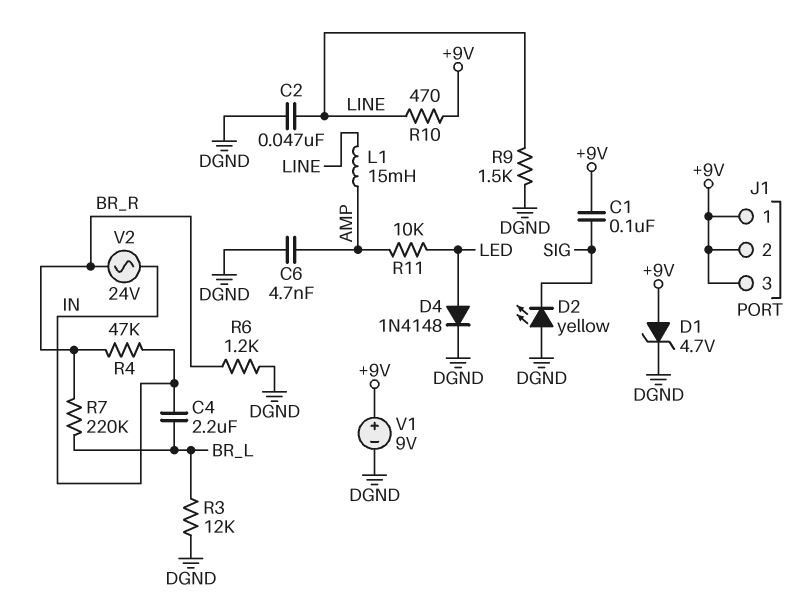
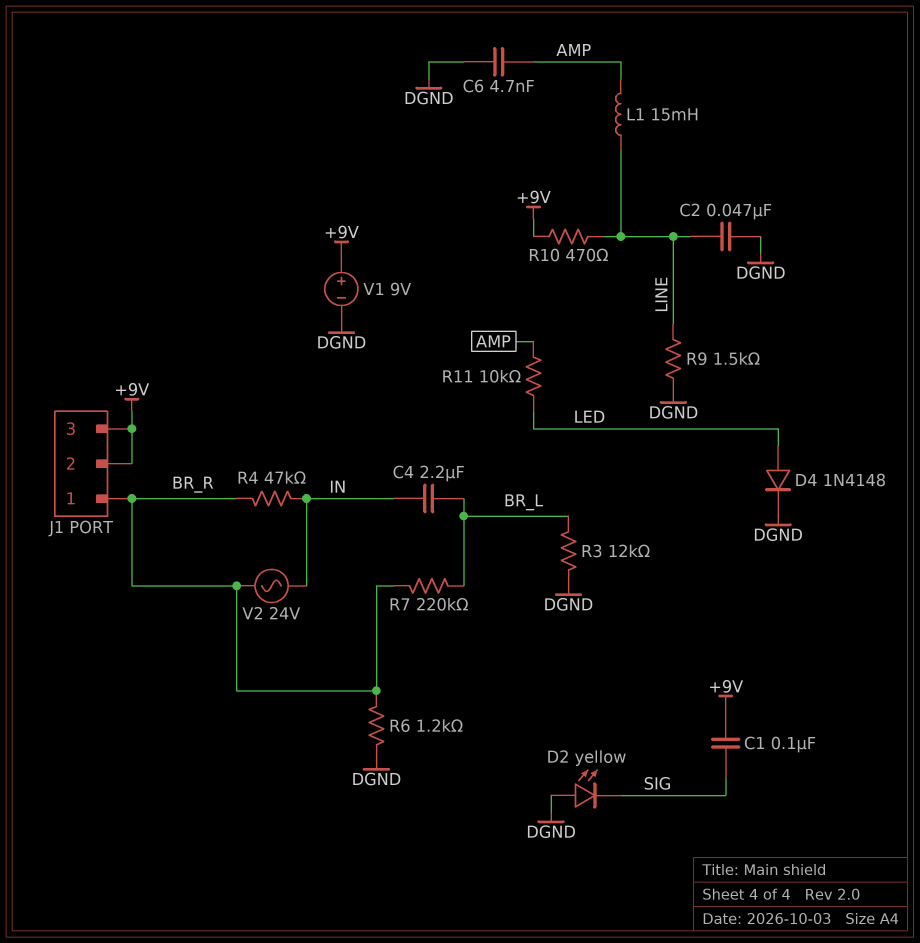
D1: zener 4.7V (A +9V, K DGND) -> none
J1 pin 1: +9V -> BR_R

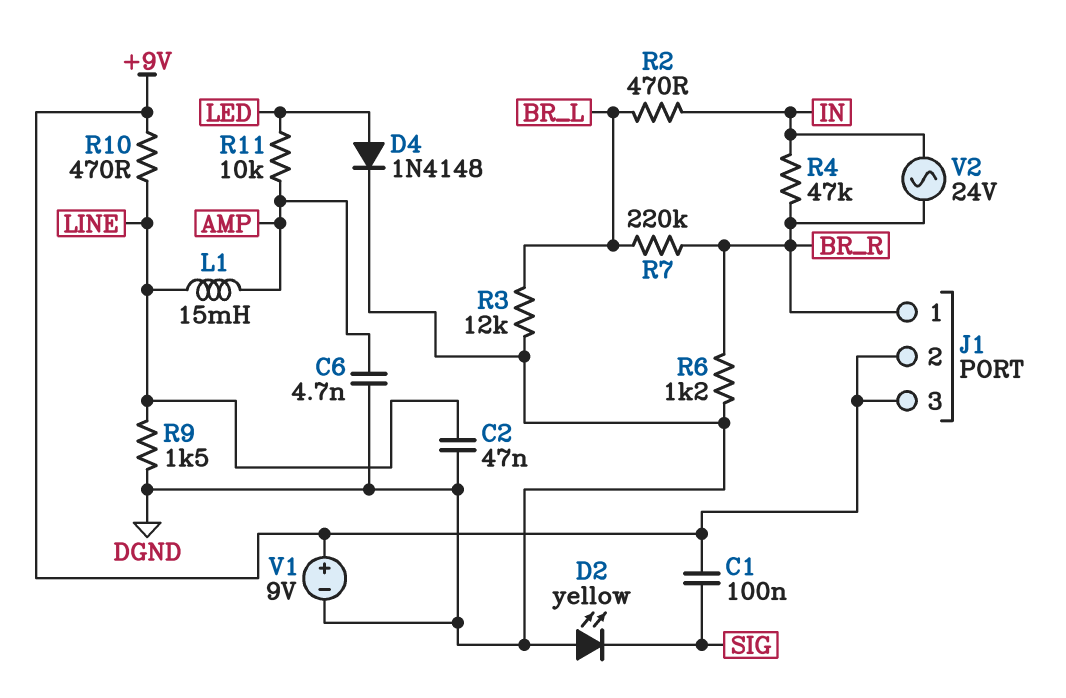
C4: 2.2uF (BR_L, IN) -> none
R2: none -> 470 (BR_L, IN)

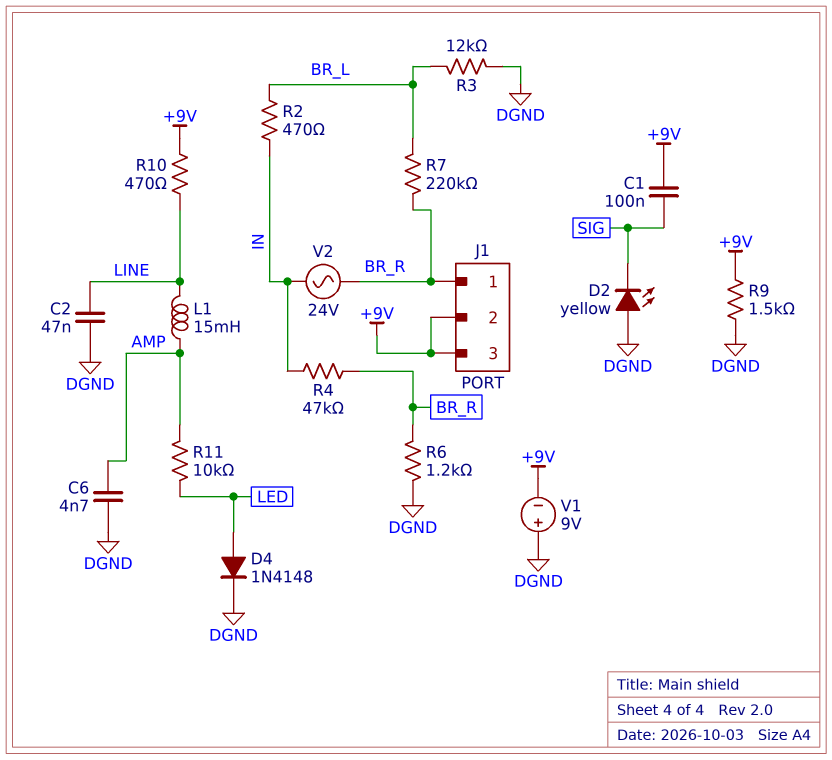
R9: 1.5k (DGND, LINE) -> 1.5k (+9V, DGND)
V1: 9V (plus +9V, minus DGND) -> 9V (plus DGND, minus +9V)

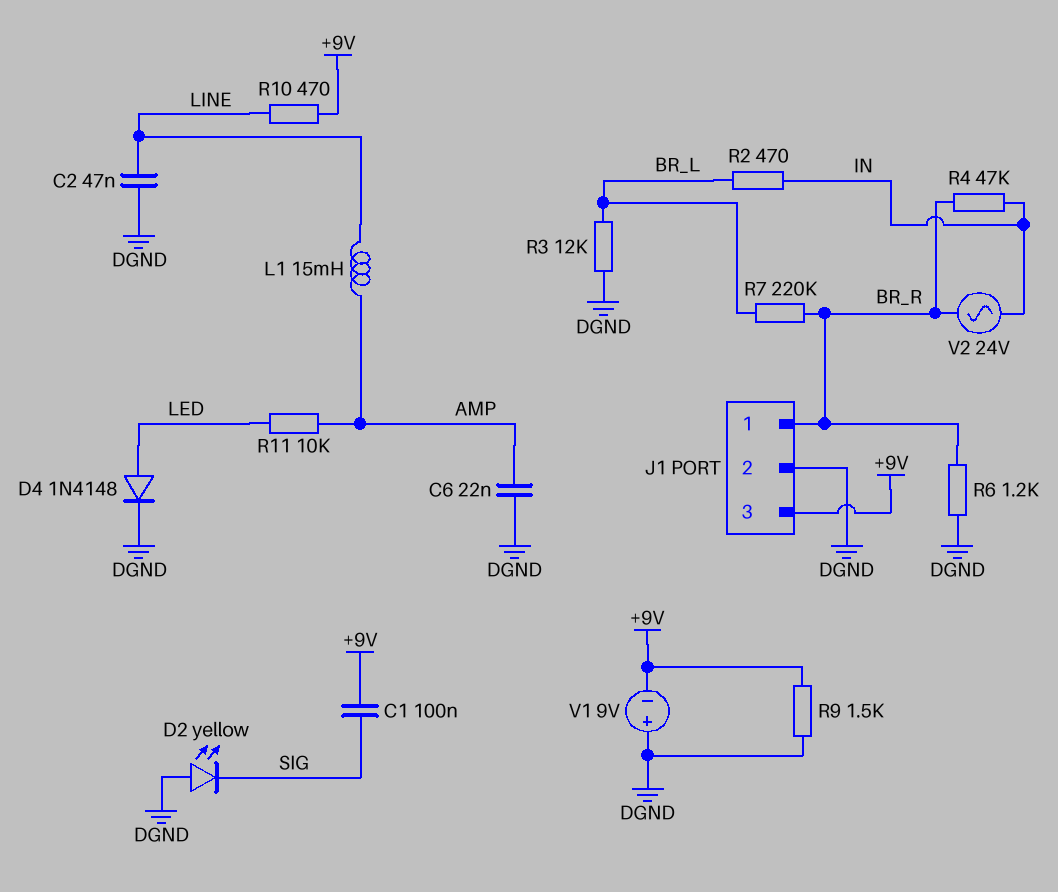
C6: 4.7nF (AMP, DGND) -> 22nF (AMP, DGND)
J1 pin 2: +9V -> DGND

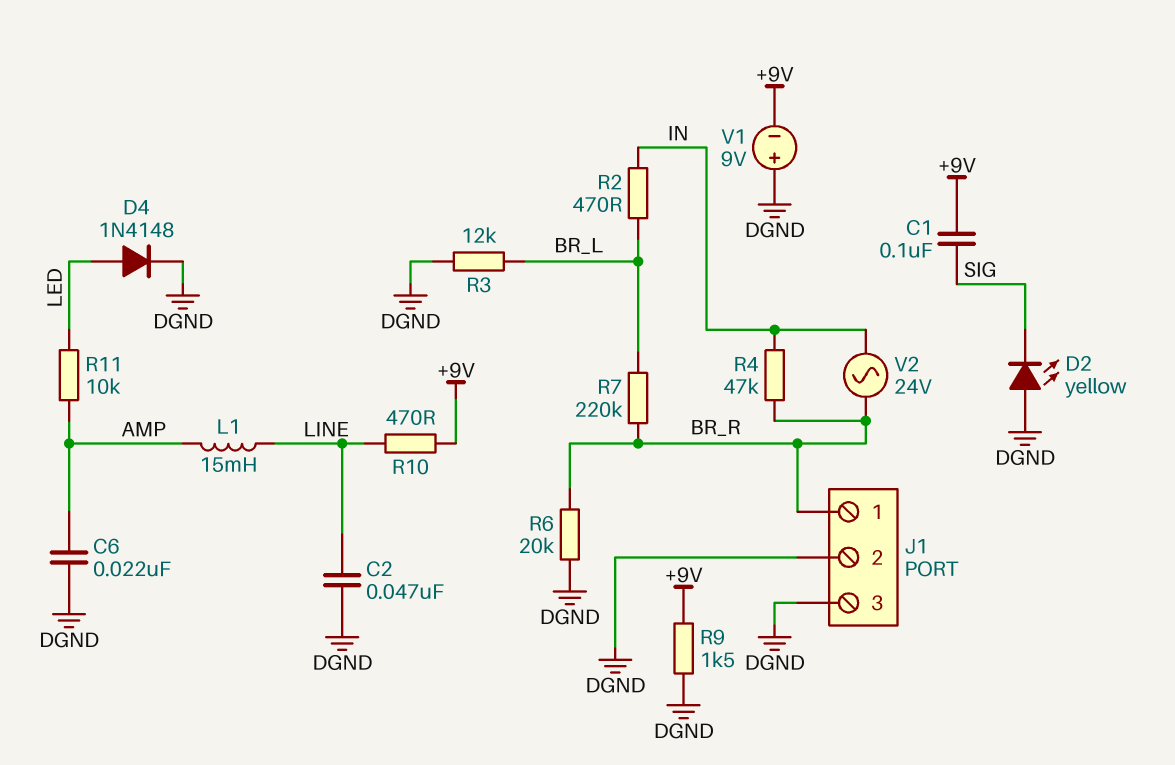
J1 pin 3: +9V -> DGND
R6: 1.2k (BR_R, DGND) -> 20k (BR_R, DGND)

